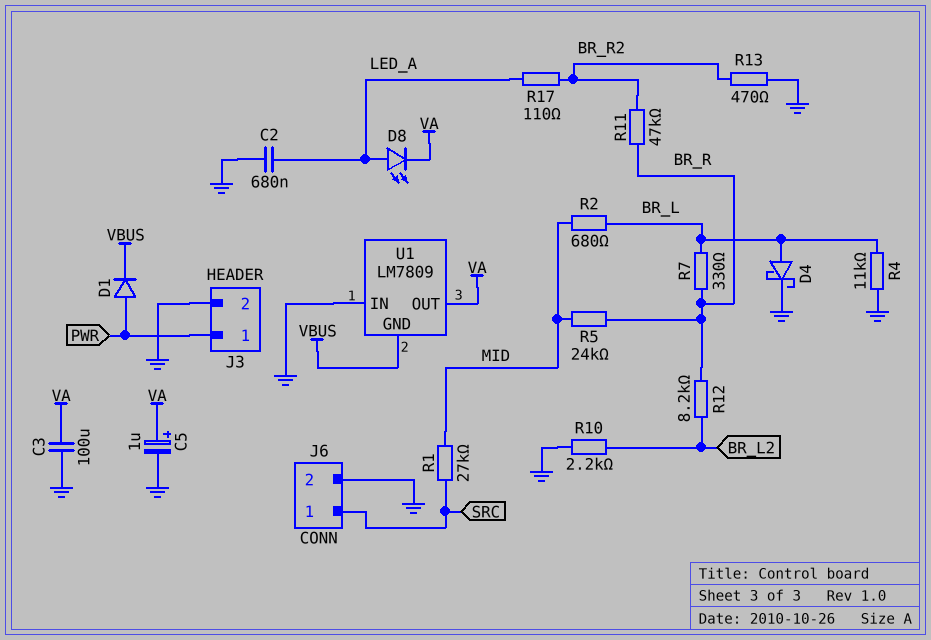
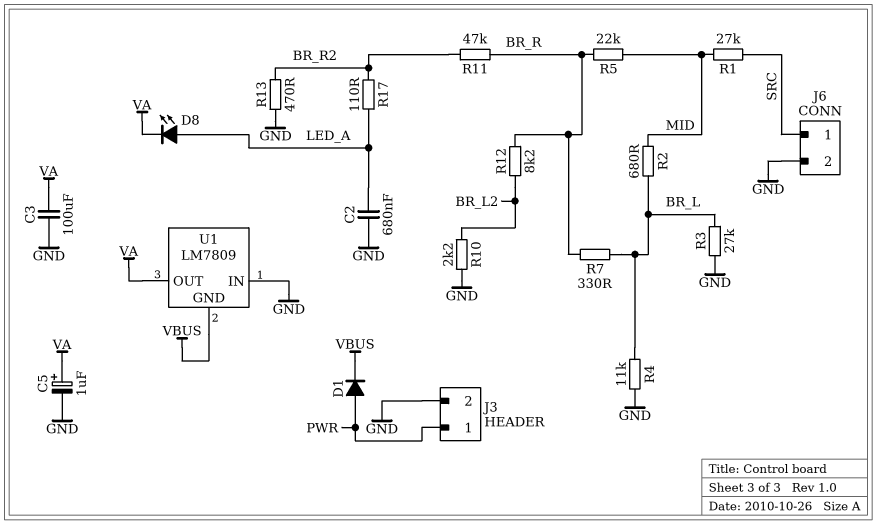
D4: schottky (A BR_L, K GND) -> none
R3: none -> 27k (BR_L, GND)
R5: 24k (BR_R, MID) -> 22k (BR_R, MID)

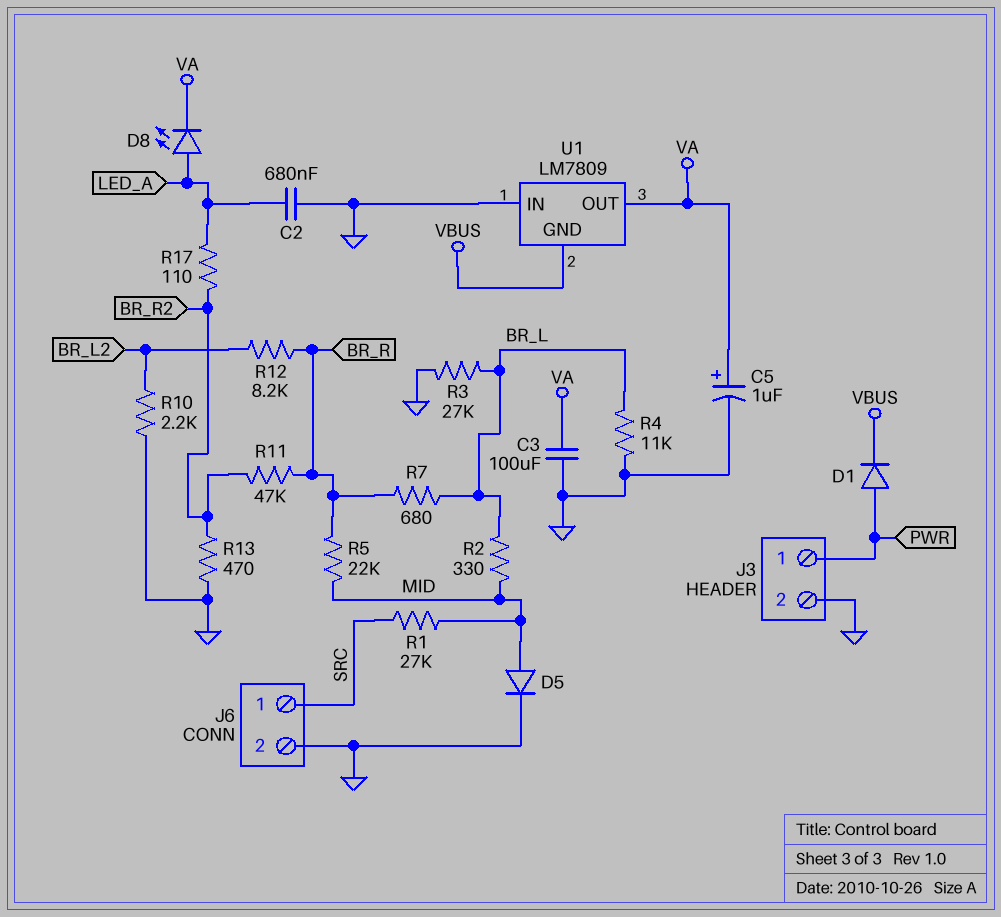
D5: none -> diode (A MID, K GND)
R2: 680 (BR_L, MID) -> 330 (BR_L, MID)
R7: 330 (BR_L, BR_R) -> 680 (BR_L, BR_R)

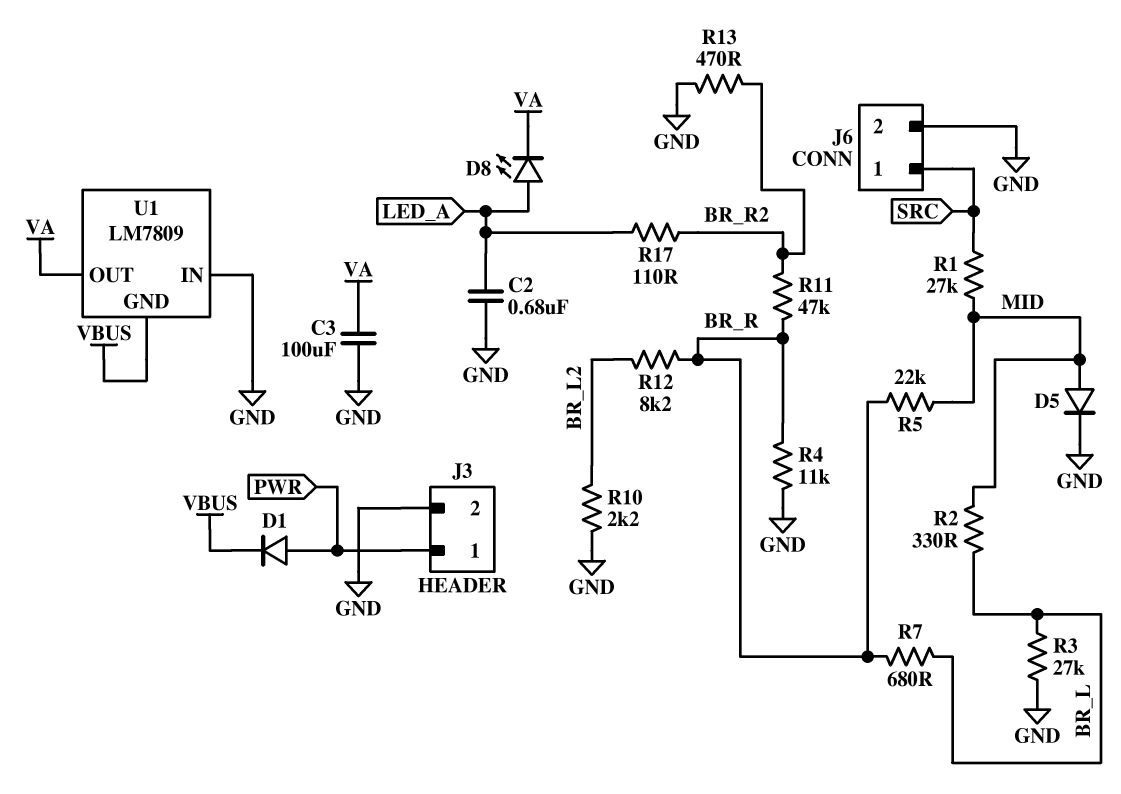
C5: 1uF (plus VA, minus GND) -> none
R4: 11k (BR_L, GND) -> 11k (BR_R, GND)

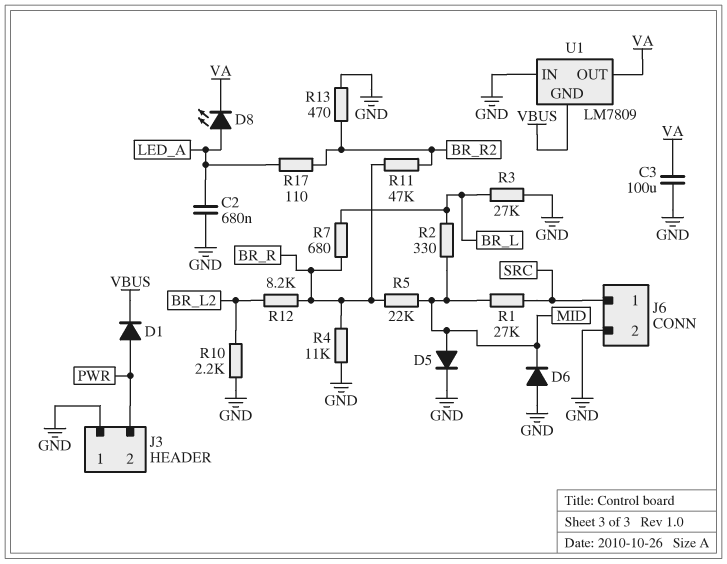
D6: none -> diode (A GND, K MID)
J3 pin 1: PWR -> GND
J3 pin 2: GND -> PWR

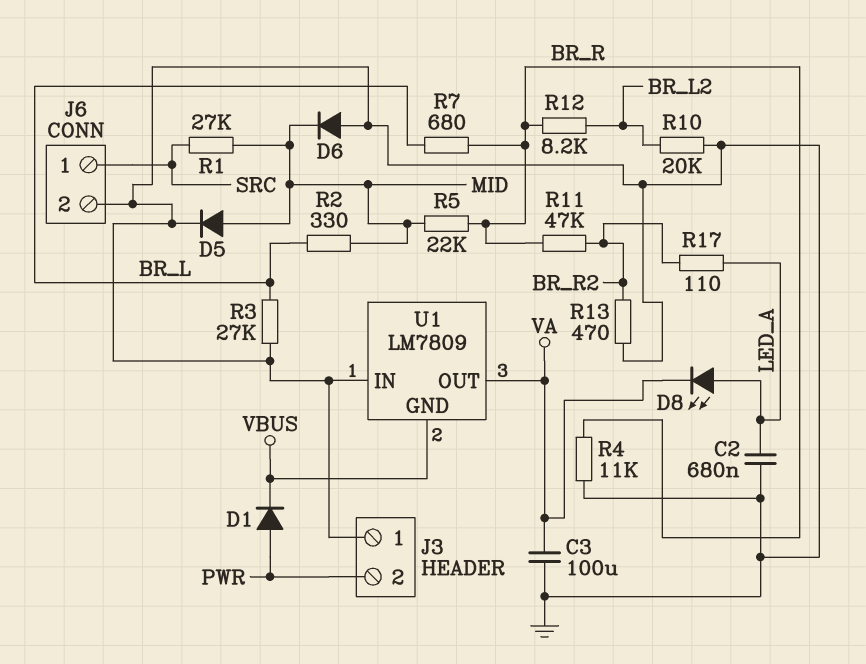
R10: 2.2k (BR_L2, GND) -> 20k (BR_L2, GND)

